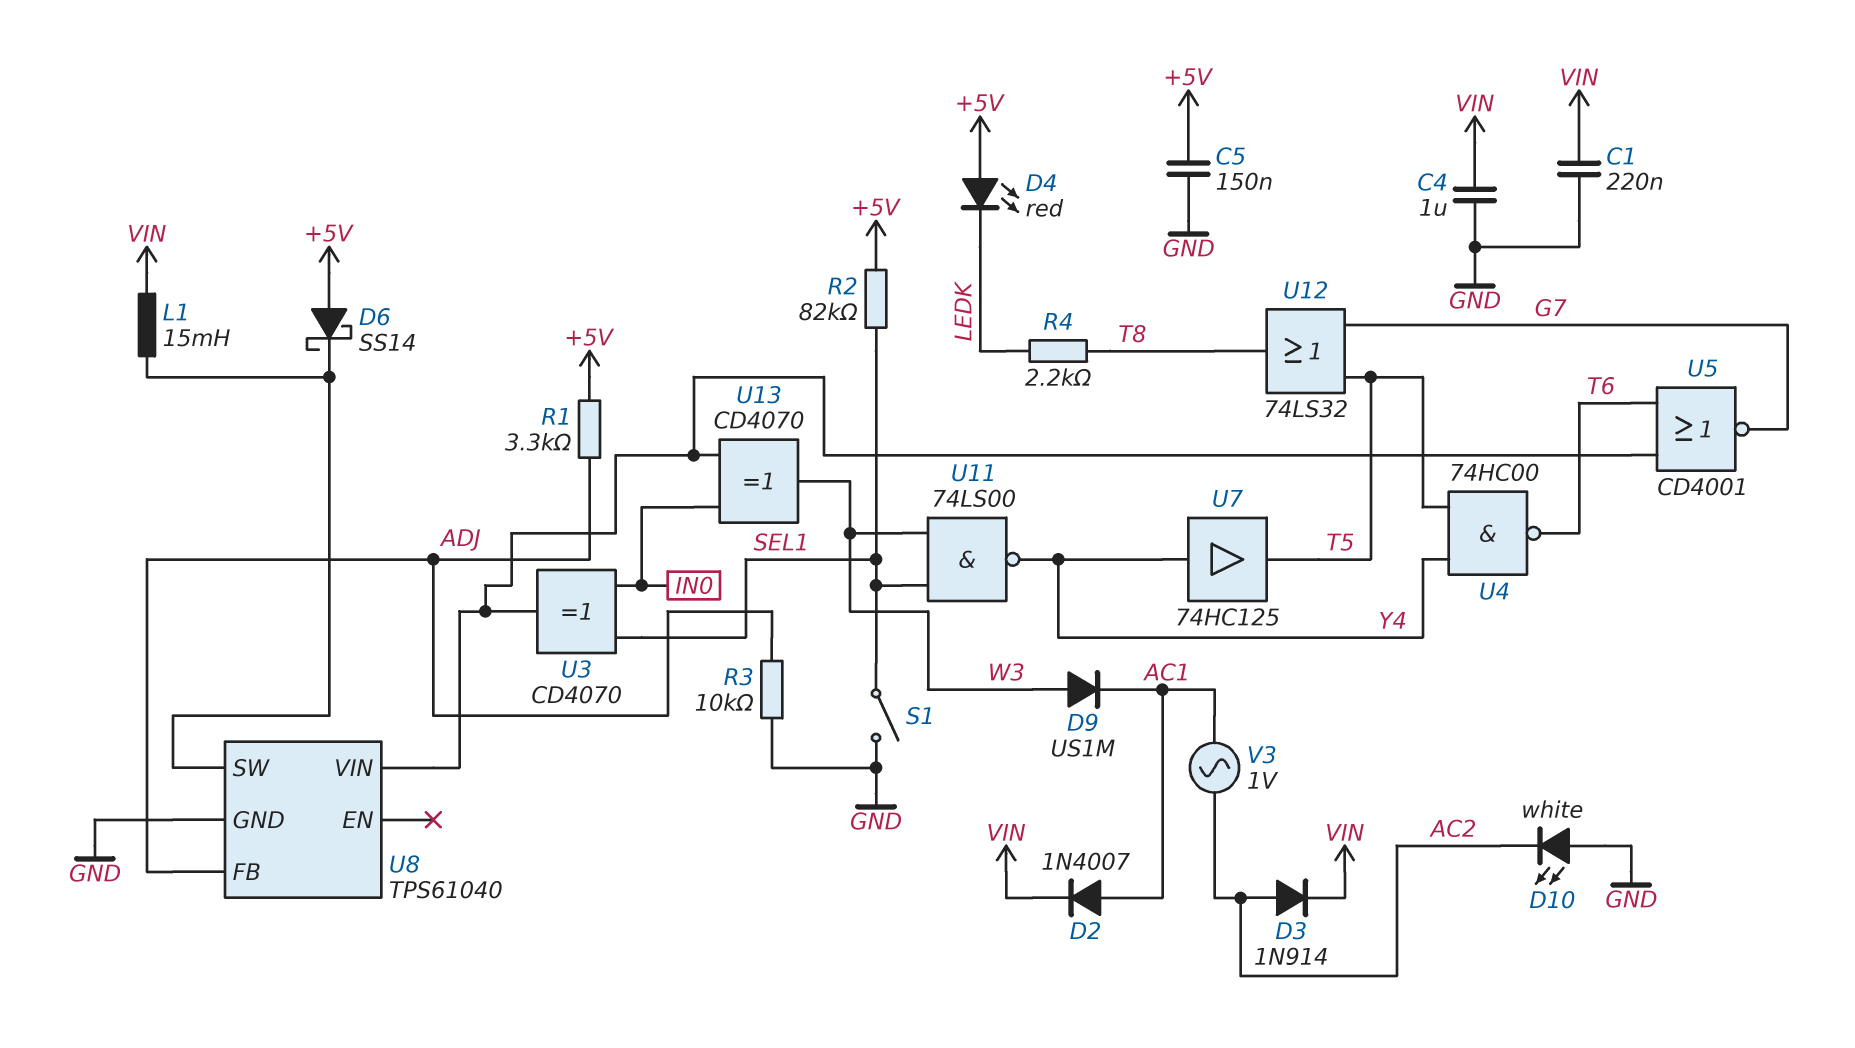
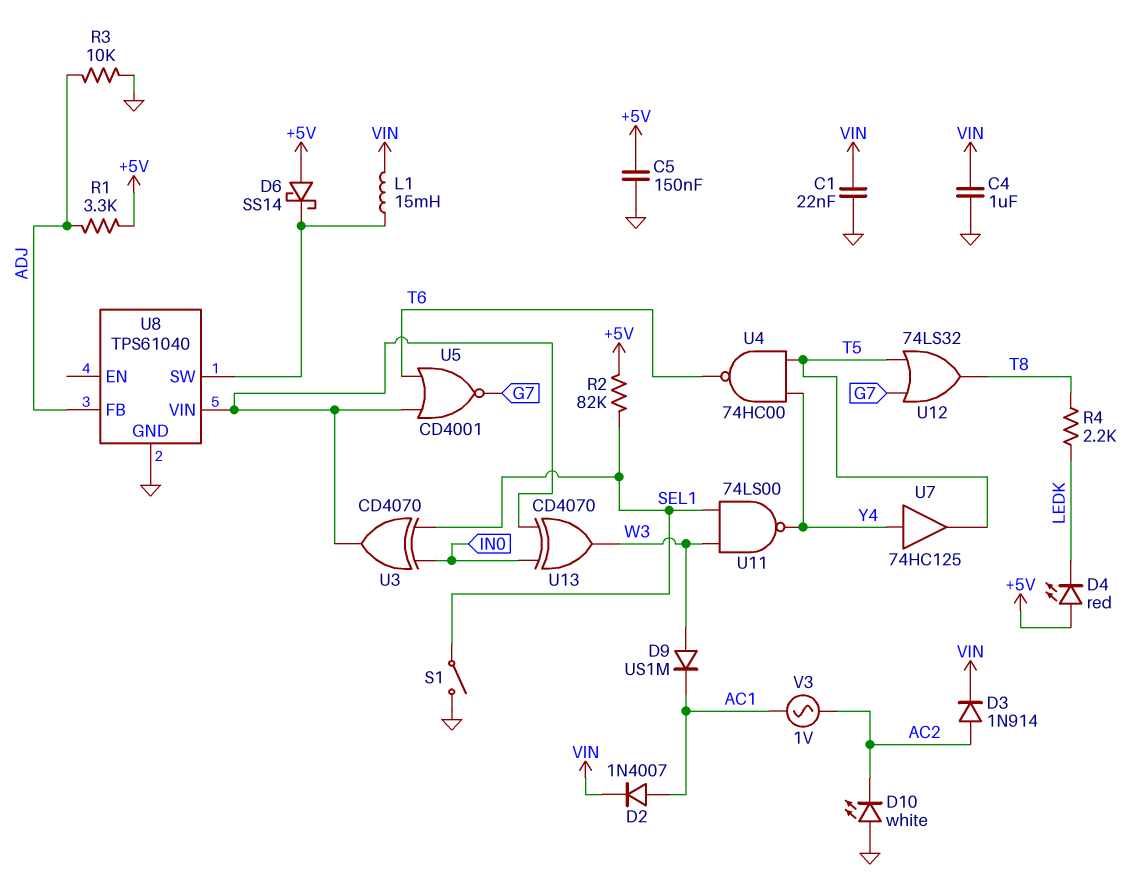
C1: 220nF (GND, VIN) -> 22nF (GND, VIN)

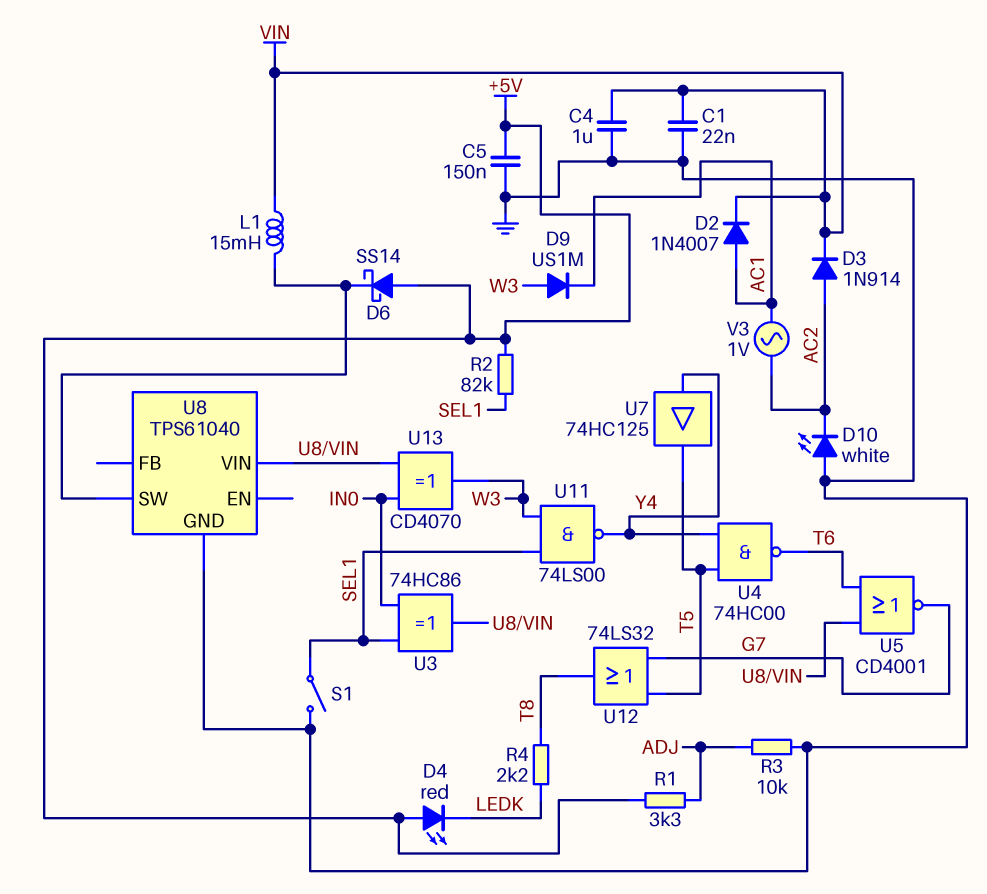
U3: XOR CD4070 (in IN0, in SEL1, out U8/VIN) -> XOR 74HC86 (in IN0, in SEL1, out U8/VIN)
U8 pin FB: ADJ -> none

